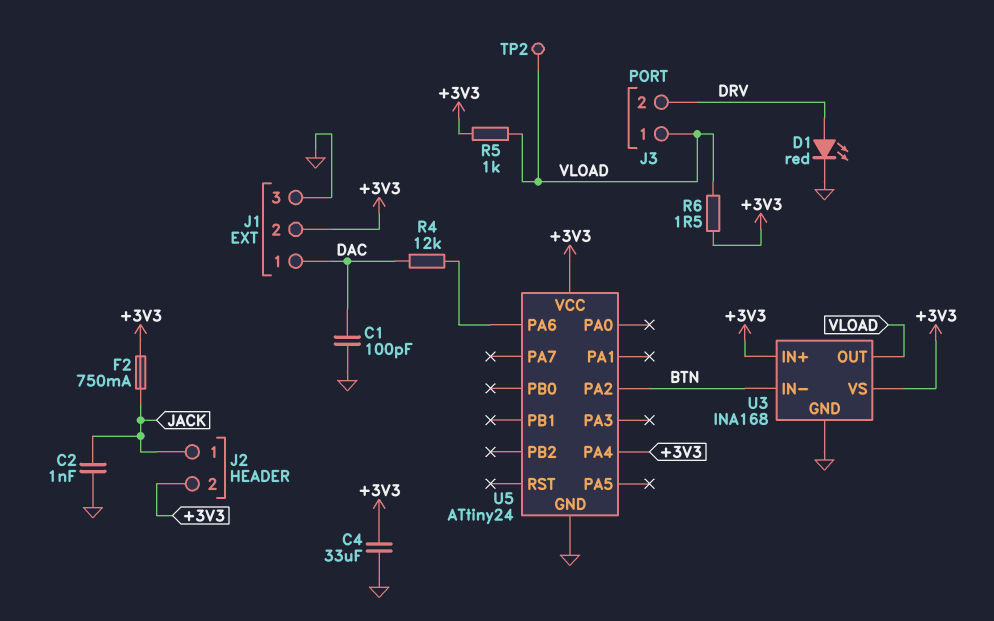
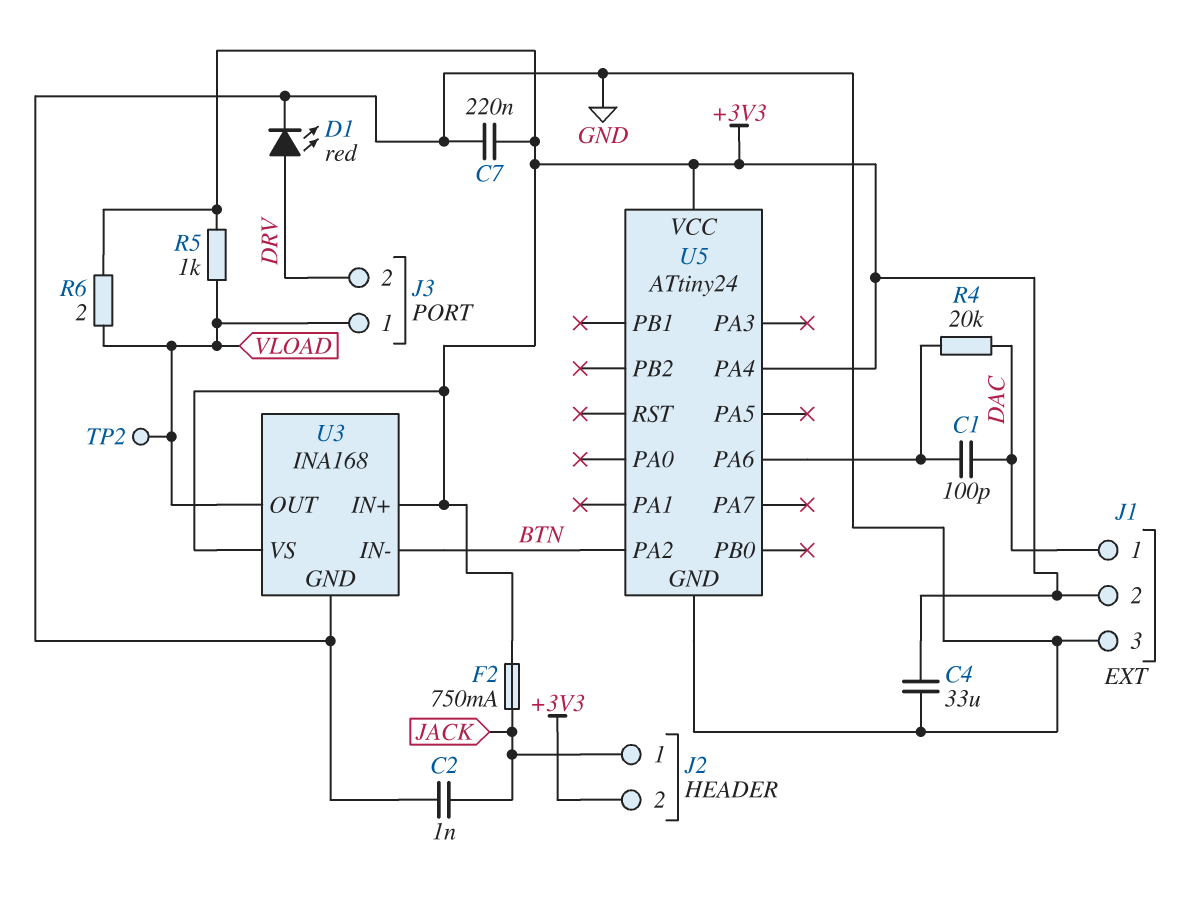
C1: 100pF (DAC, GND) -> 100pF (DAC, U5/PA6)
C7: none -> 220nF (+3V3, GND)
R4: 12k (DAC, U5/PA6) -> 20k (DAC, U5/PA6)
R6: 1.5 (+3V3, VLOAD) -> 2 (+3V3, VLOAD)

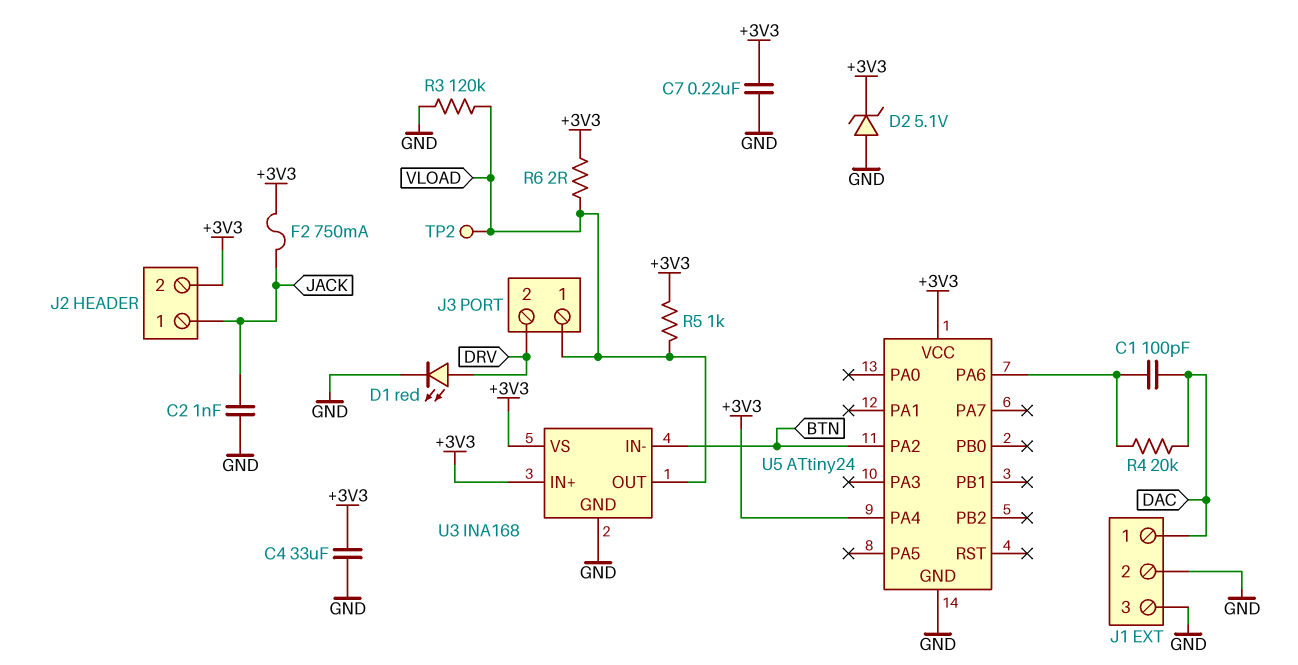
D2: none -> zener 5.1V (A GND, K +3V3)
J1 pin 2: +3V3 -> GND
R3: none -> 120k (GND, VLOAD)

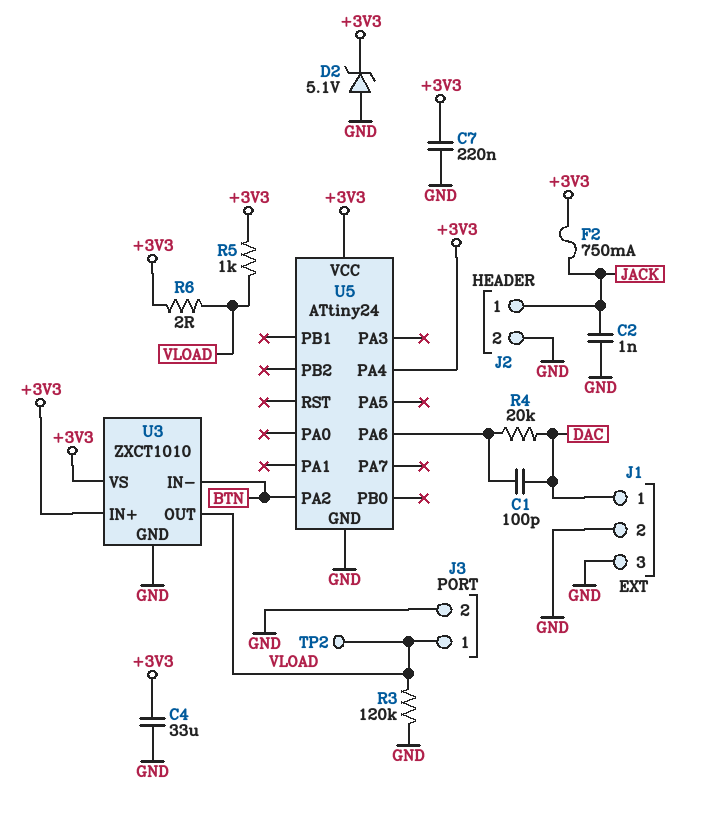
D1: LED red (A DRV, K GND) -> none
J2 pin 2: +3V3 -> GND
J3 pin 2: DRV -> GND
U3: INA168 -> ZXCT1010

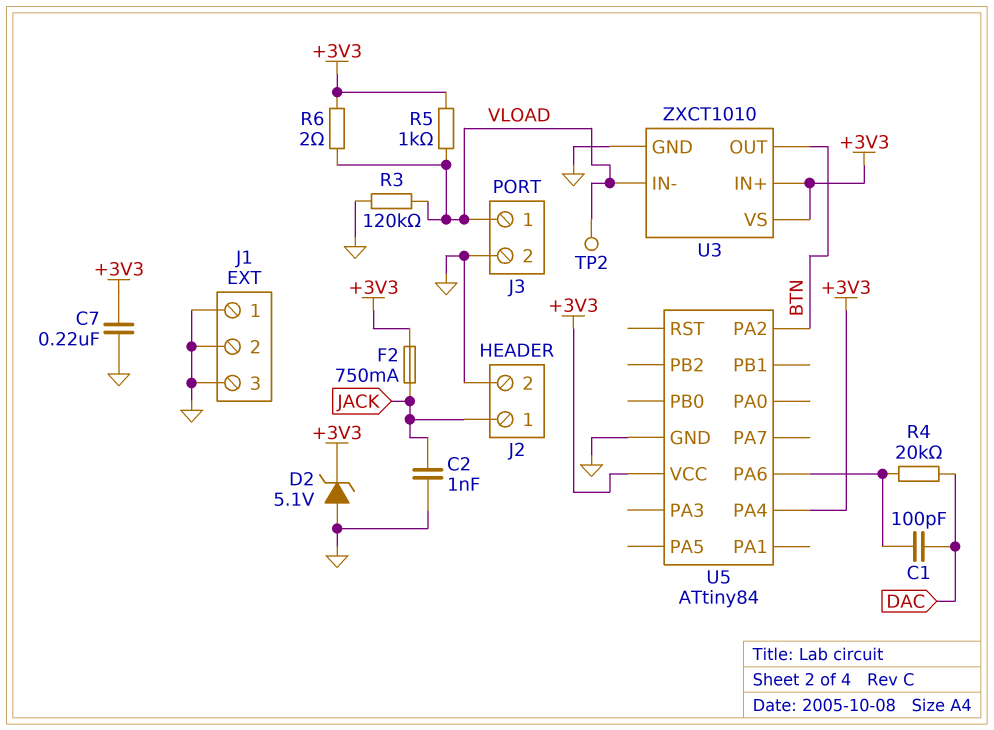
C4: 33uF (+3V3, GND) -> none
J1 pin 1: DAC -> GND
U3 pin IN-: BTN -> VLOAD
U3 pin OUT: VLOAD -> BTN
U5: ATtiny24 -> ATtiny84

